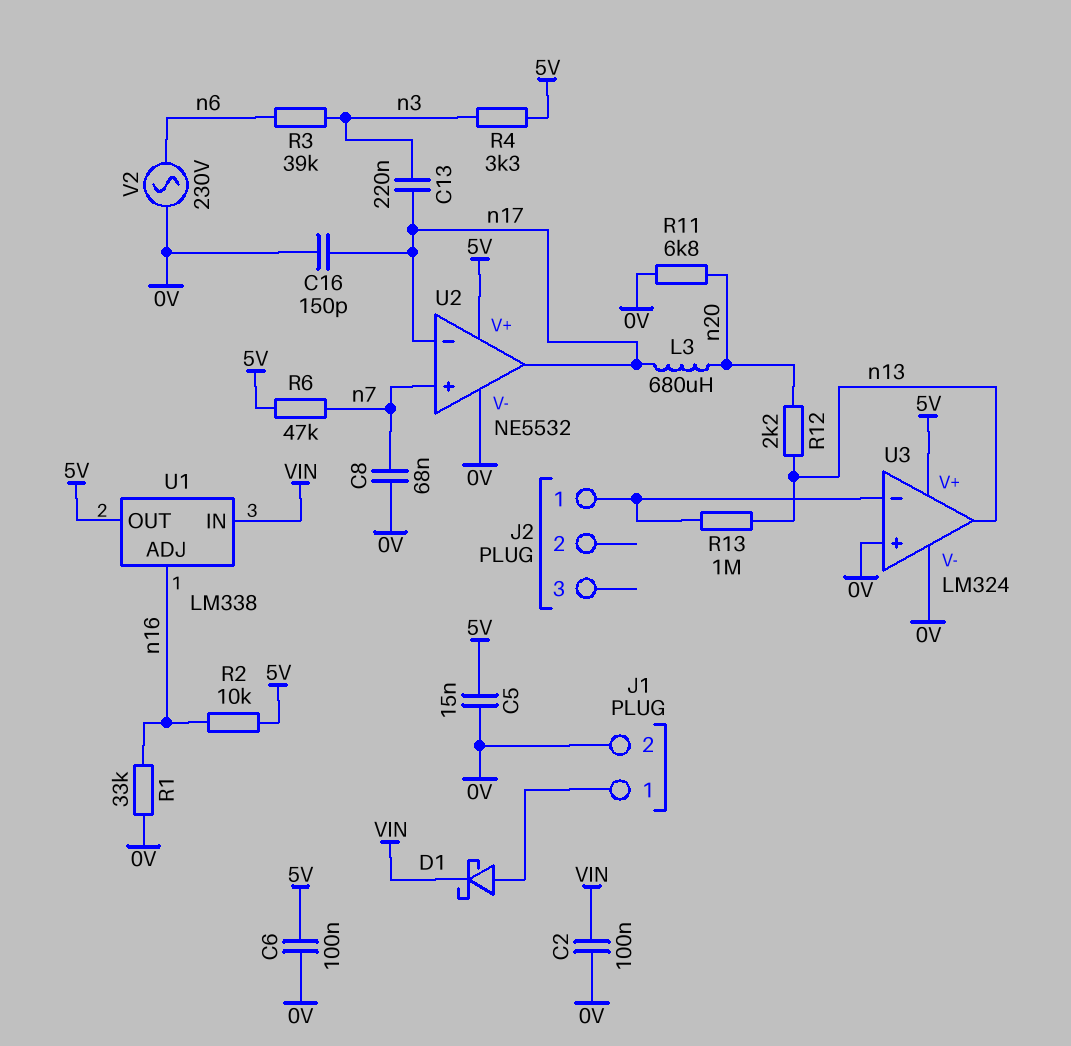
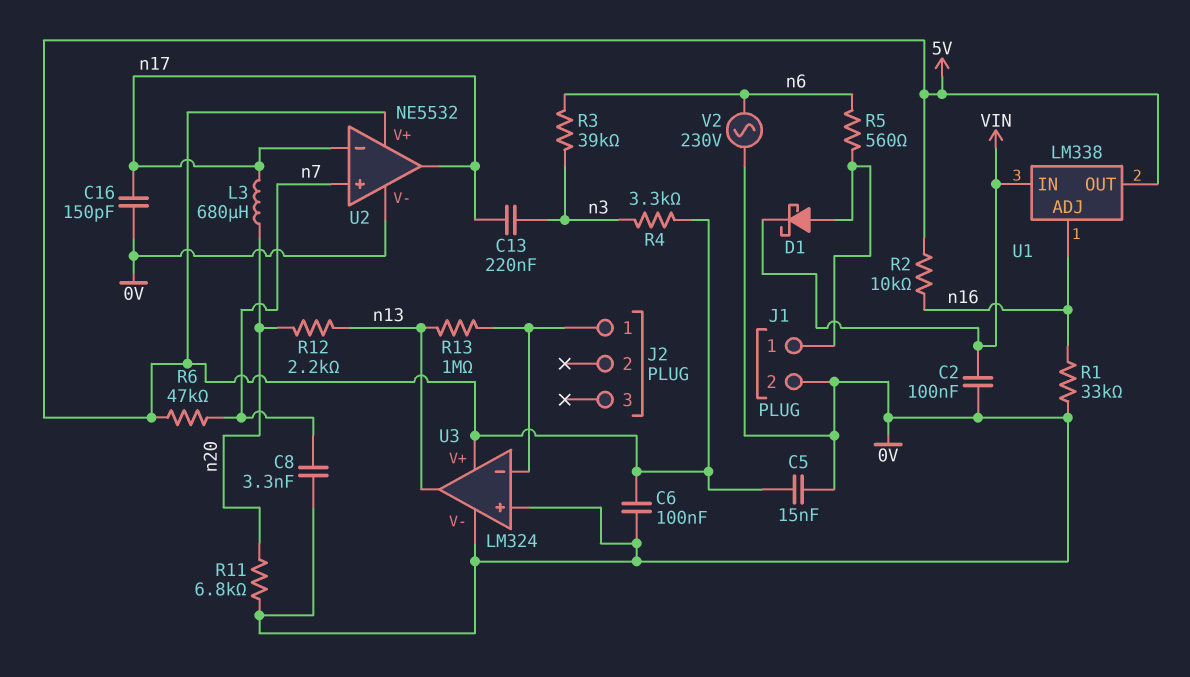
C8: 68nF (0V, n7) -> 3.3nF (0V, n7)
R5: none -> 560 (J1/1, n6)

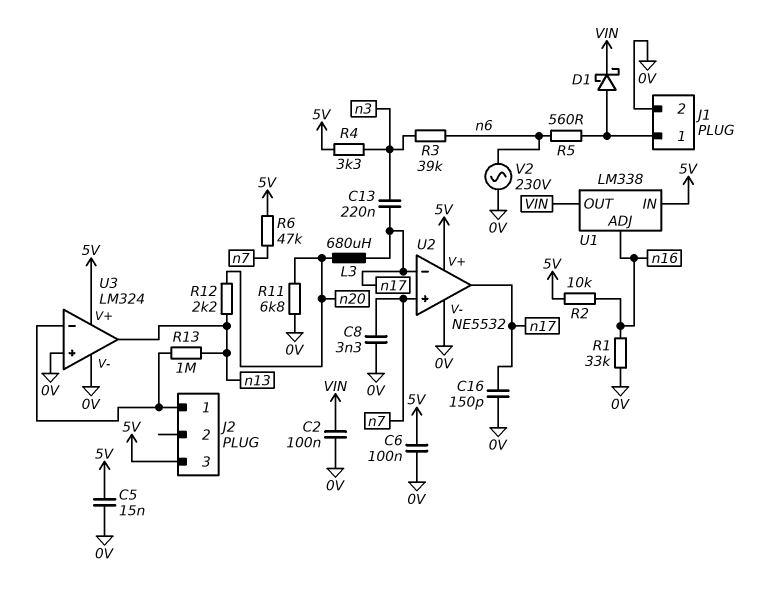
J2 pin 3: none -> 5V
U1 pin IN: VIN -> 5V
U1 pin OUT: 5V -> VIN

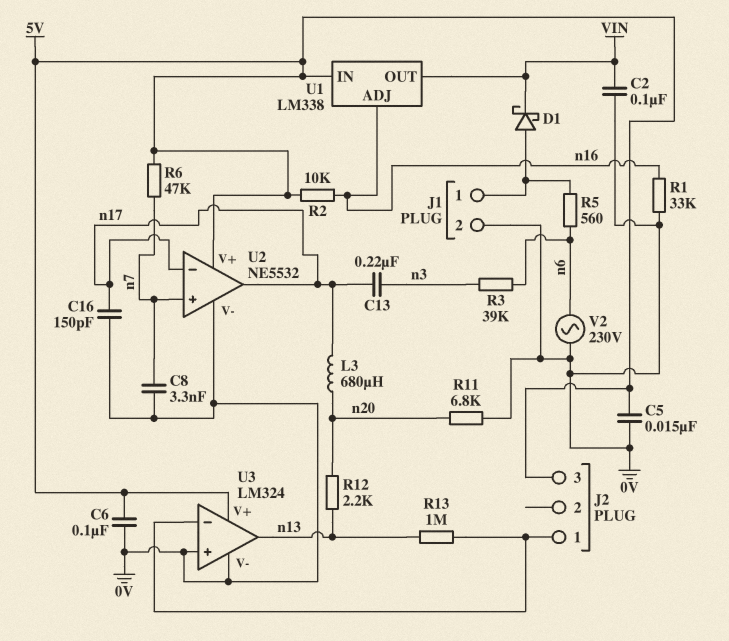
R4: 3.3k (5V, n3) -> none

